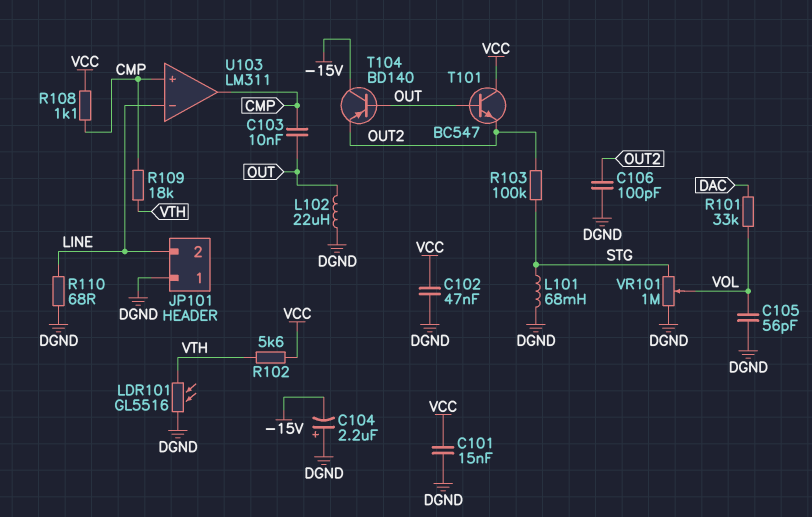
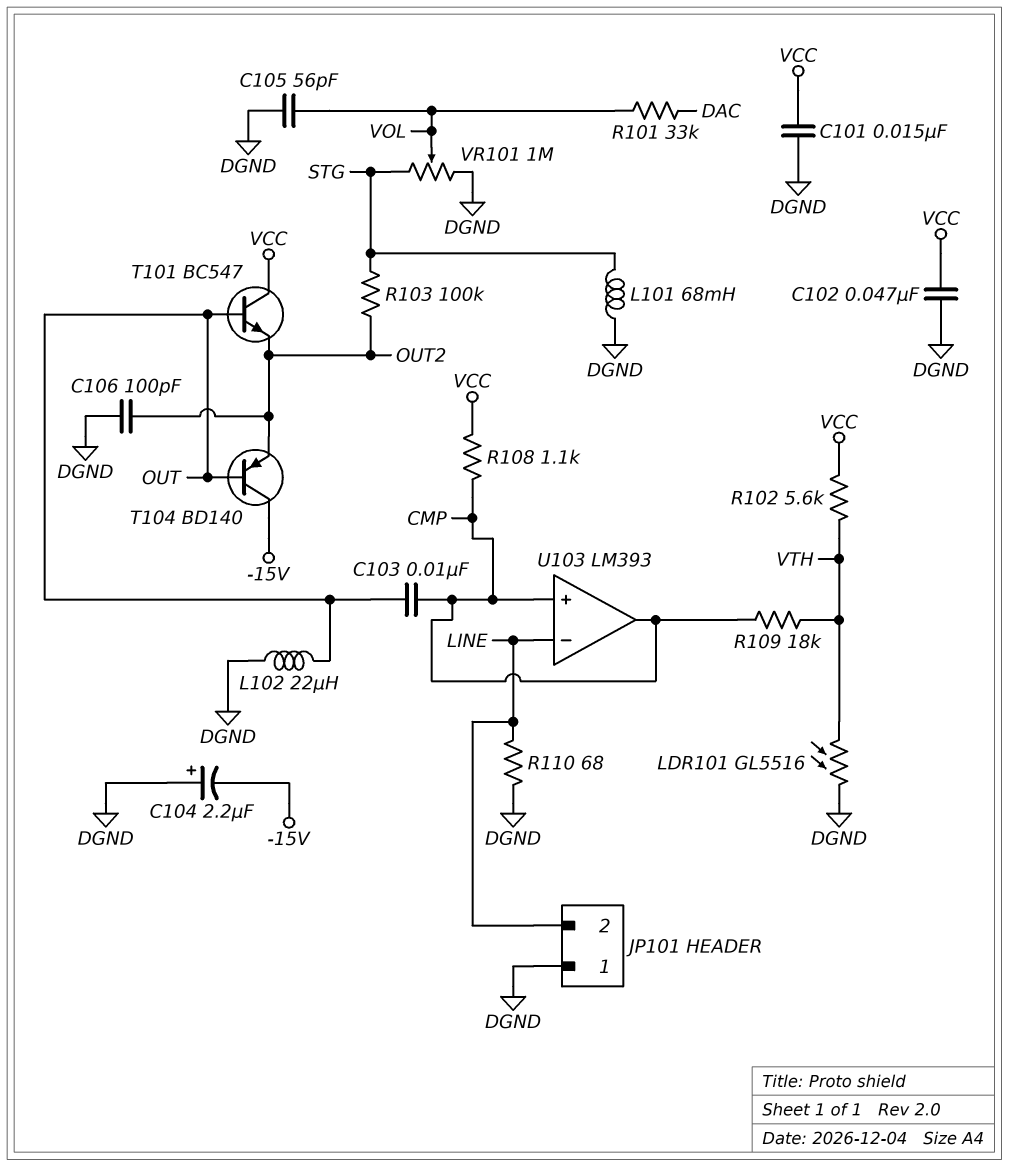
U103: LM311 -> LM393

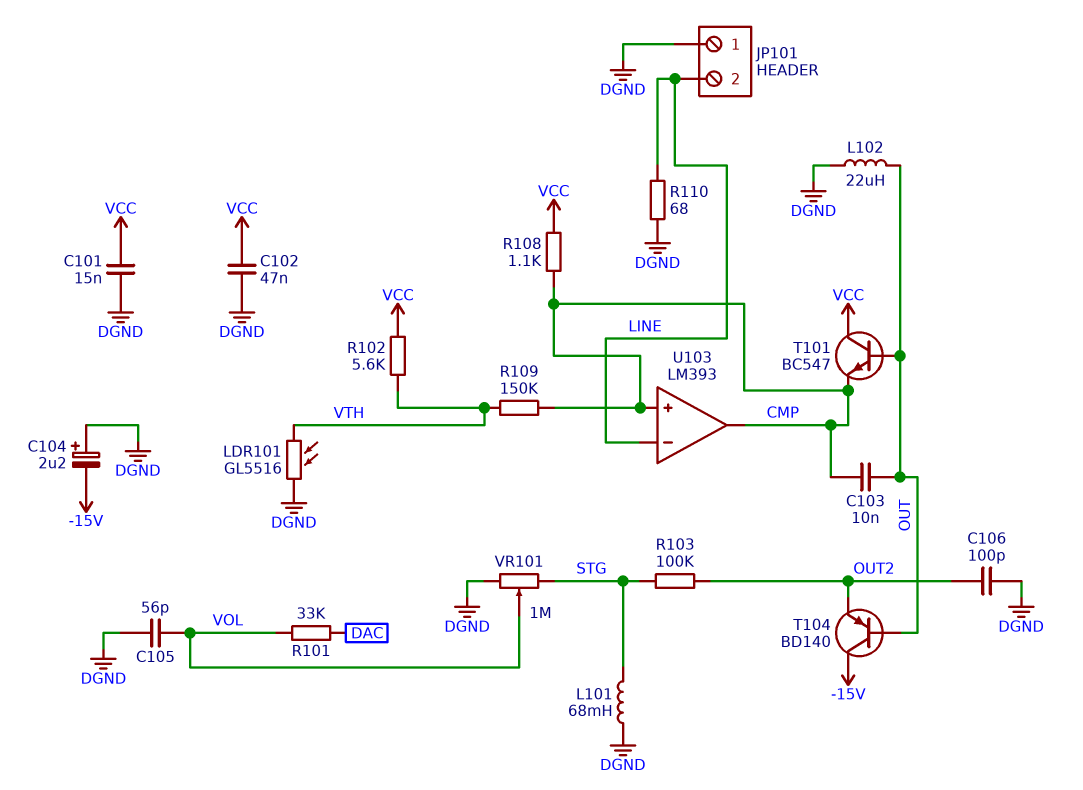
R109: 18k (CMP, VTH) -> 150k (CMP, VTH)
T101: NPN BC547 (B OUT, C VCC, E OUT2) -> NPN BC547 (B OUT, C VCC, E CMP)

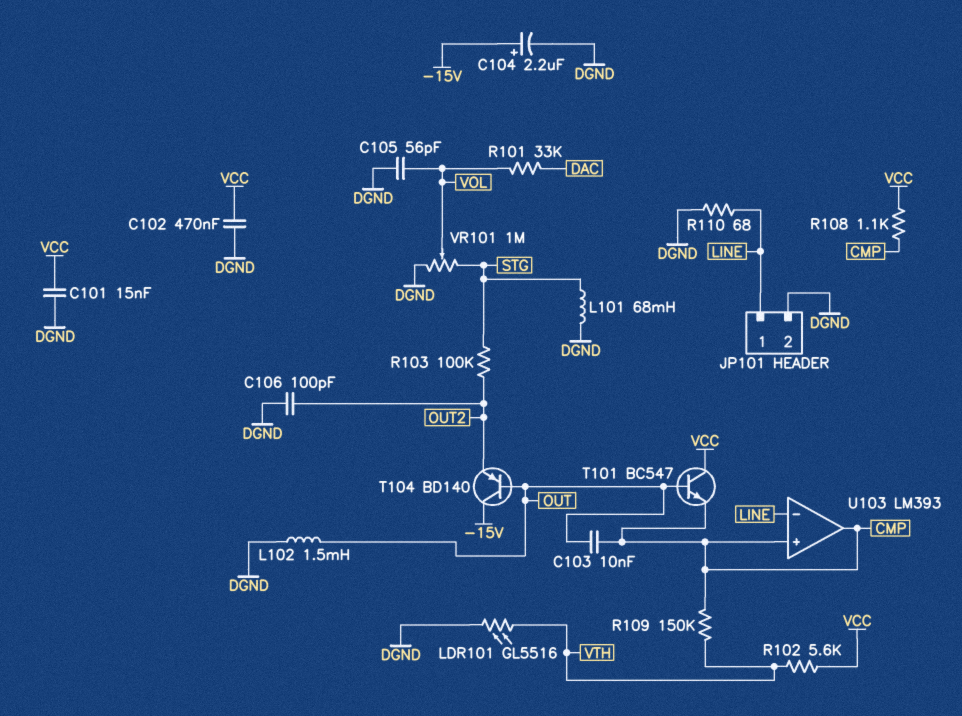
C102: 47nF (DGND, VCC) -> 470nF (DGND, VCC)
C104: 2.2uF (plus DGND, minus -15V) -> 2.2uF (plus -15V, minus DGND)
JP101 pin 1: DGND -> LINE
JP101 pin 2: LINE -> DGND
L102: 22uH (DGND, OUT) -> 1.5mH (DGND, OUT)

